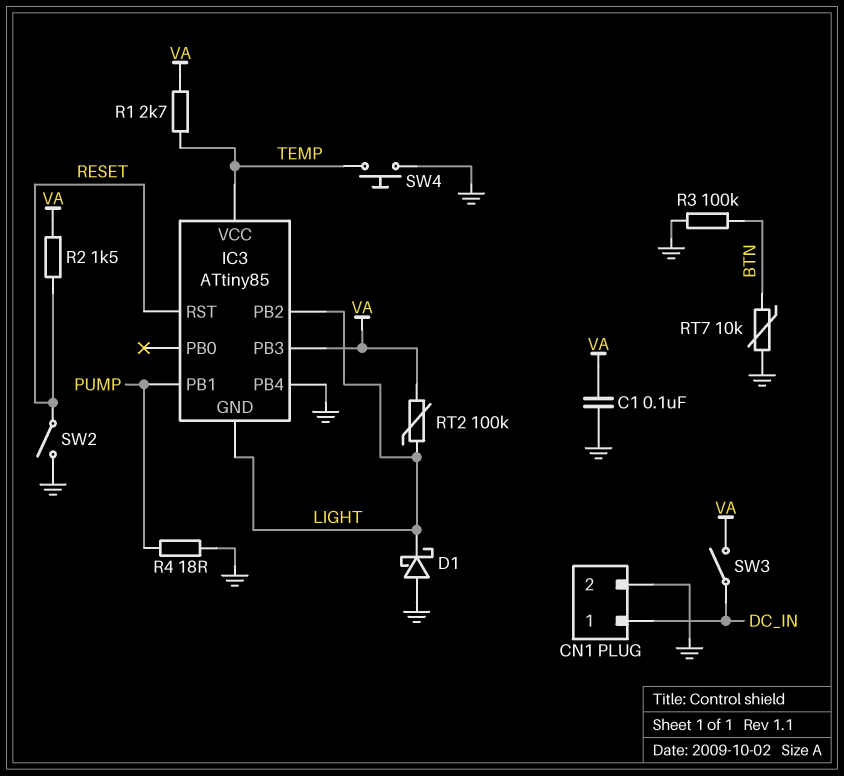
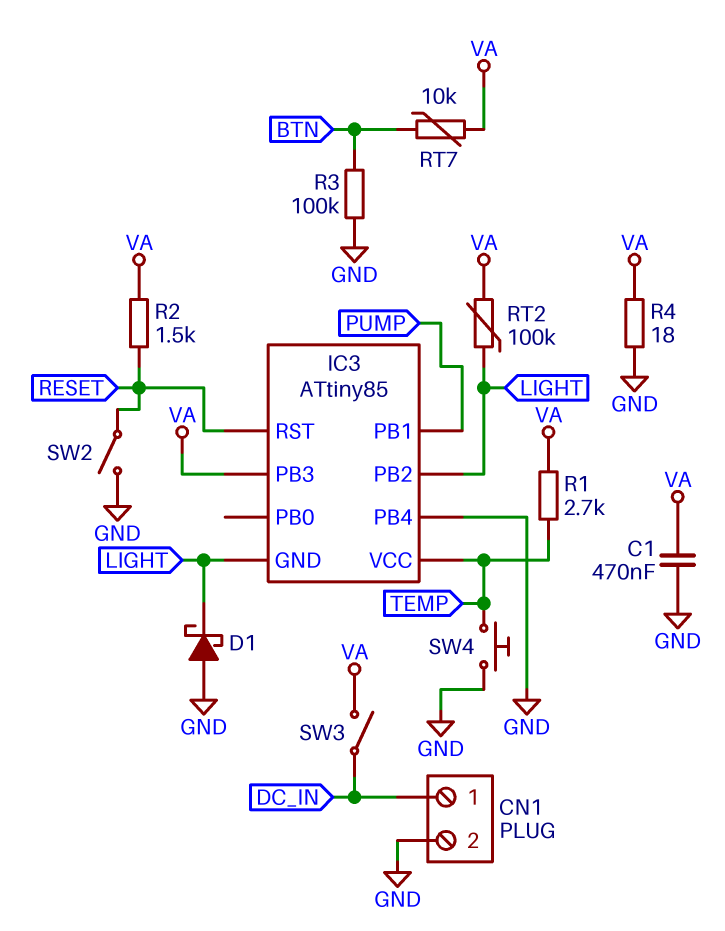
C1: 100nF (GND, VA) -> 470nF (GND, VA)
R4: 18 (GND, PUMP) -> 18 (GND, VA)
RT7: 10k (BTN, GND) -> 10k (BTN, VA)

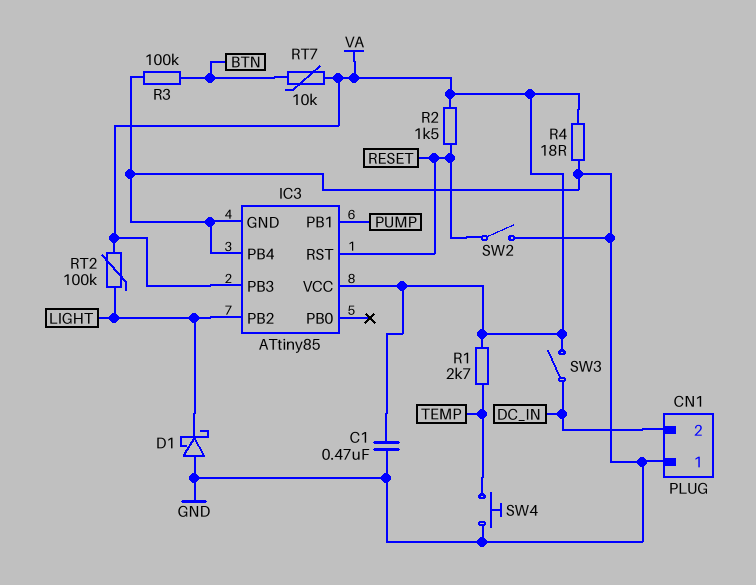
CN1 pin 1: DC_IN -> GND
CN1 pin 2: GND -> DC_IN
IC3 pin GND: LIGHT -> GND
IC3 pin VCC: TEMP -> VA

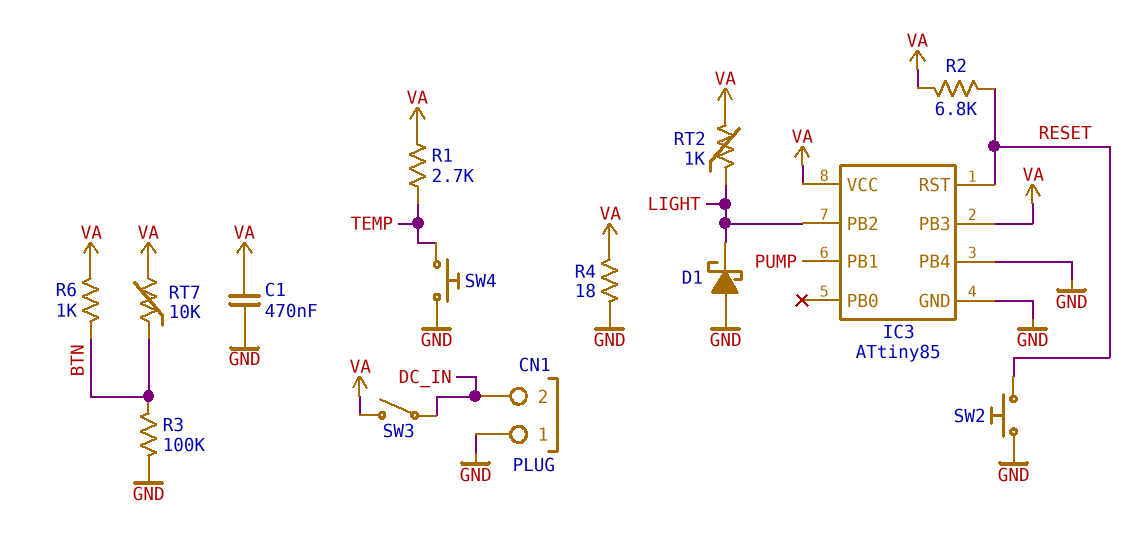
R2: 1.5k (RESET, VA) -> 6.8k (RESET, VA)
R6: none -> 1k (BTN, VA)
RT2: 100k (LIGHT, VA) -> 1k (LIGHT, VA)
SW2: switch (GND, RESET) -> button (GND, RESET)

